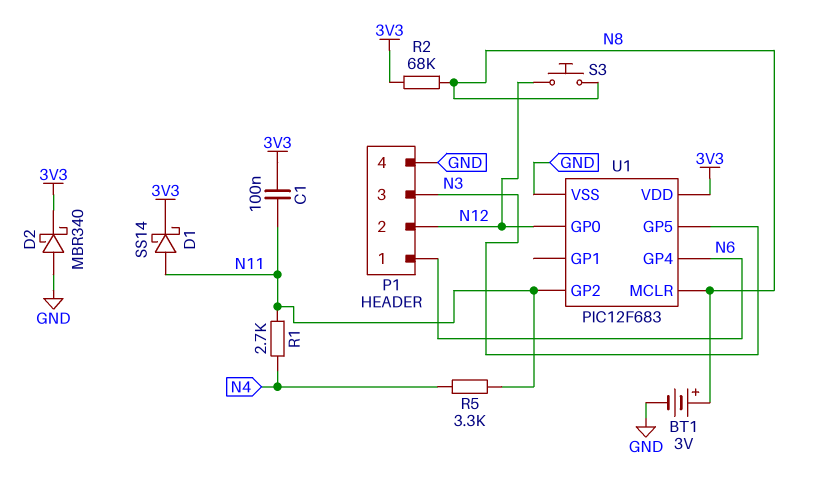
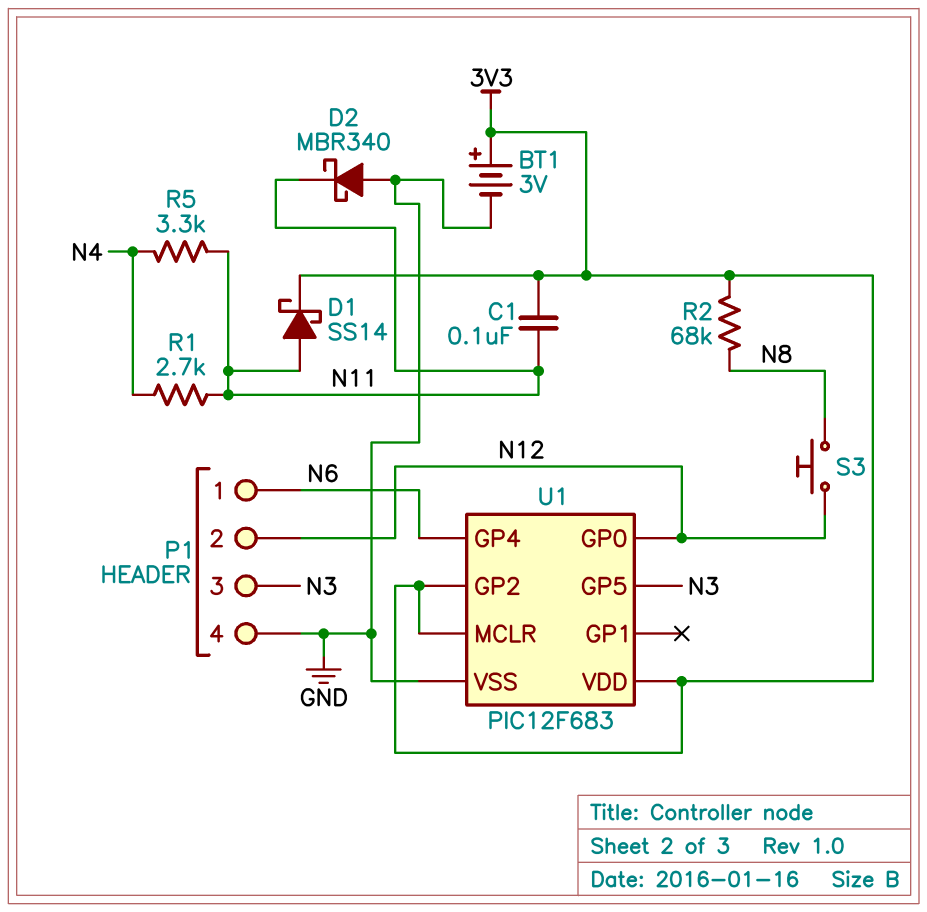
BT1: 3V (plus N8, minus GND) -> 3V (plus 3V3, minus GND)
D2: schottky MBR340 (A GND, K 3V3) -> schottky MBR340 (A GND, K N11)
U1 pin GP2: N11 -> 3V3
U1 pin MCLR: N8 -> 3V3

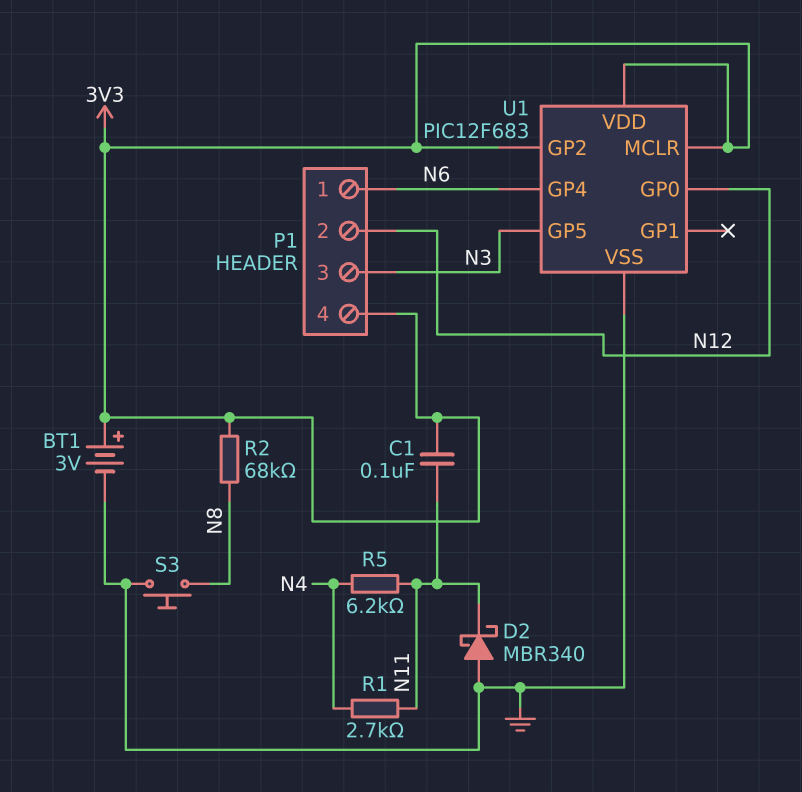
D1: schottky SS14 (A N11, K 3V3) -> none
P1 pin 4: GND -> 3V3
R5: 3.3k (N4, N11) -> 6.2k (N4, N11)
S3: button (N8, N12) -> button (GND, N8)

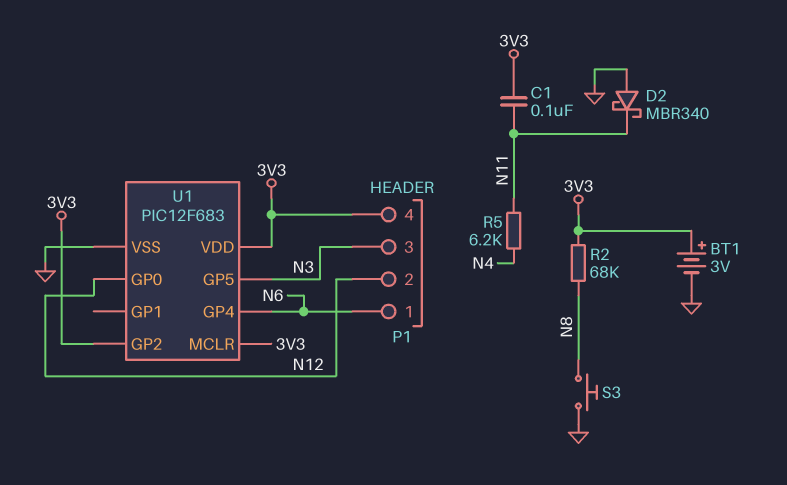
R1: 2.7k (N4, N11) -> none

